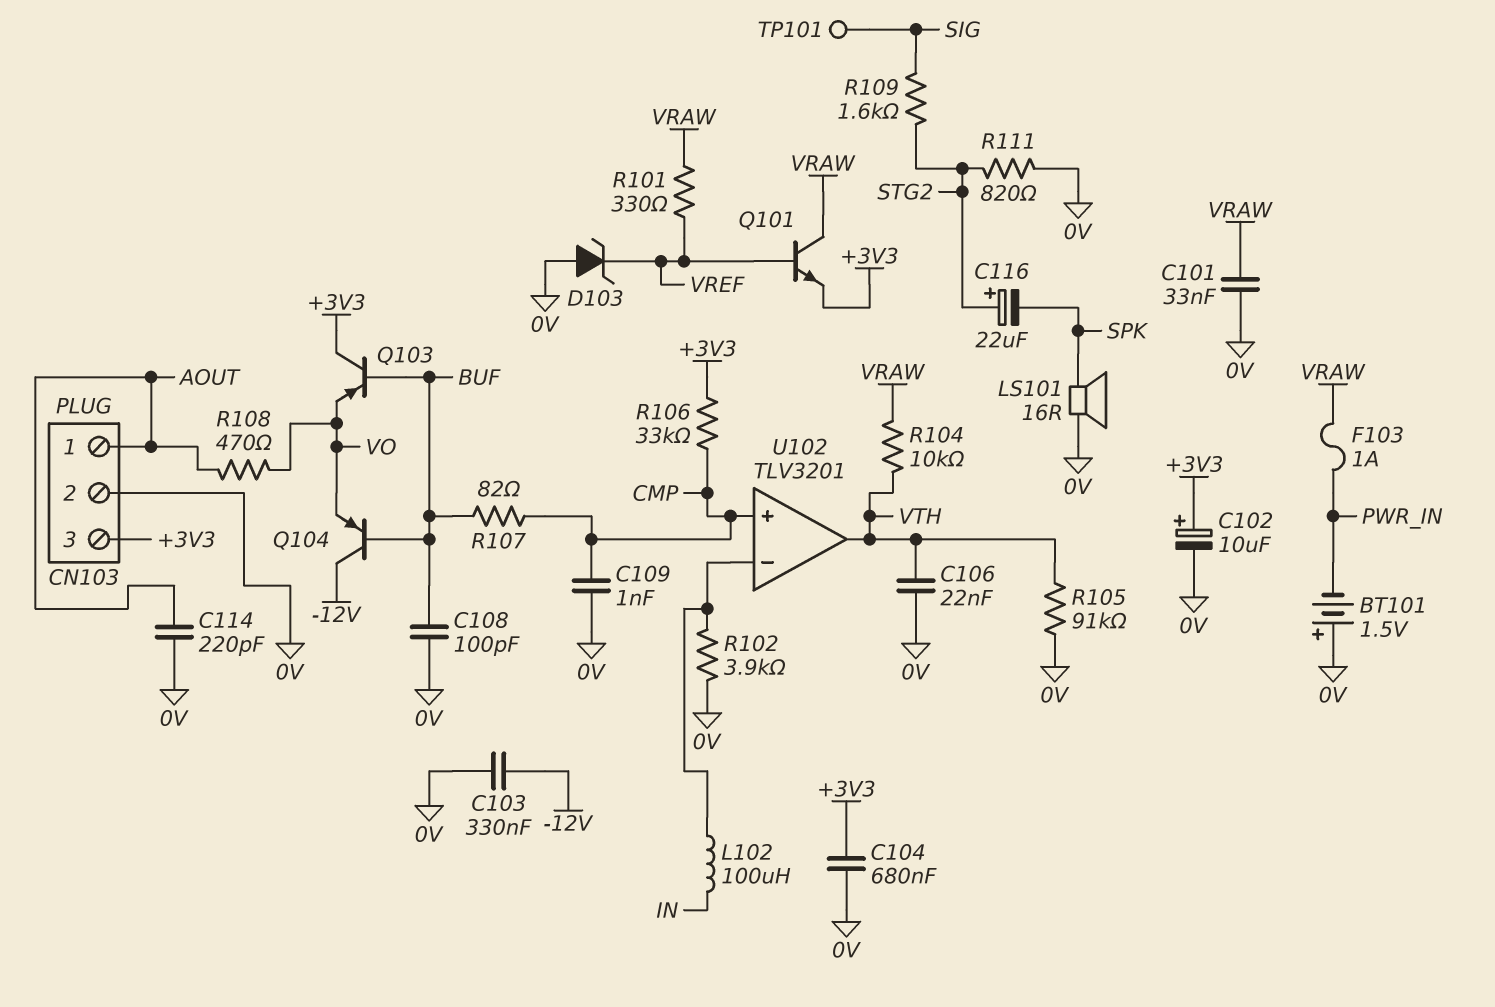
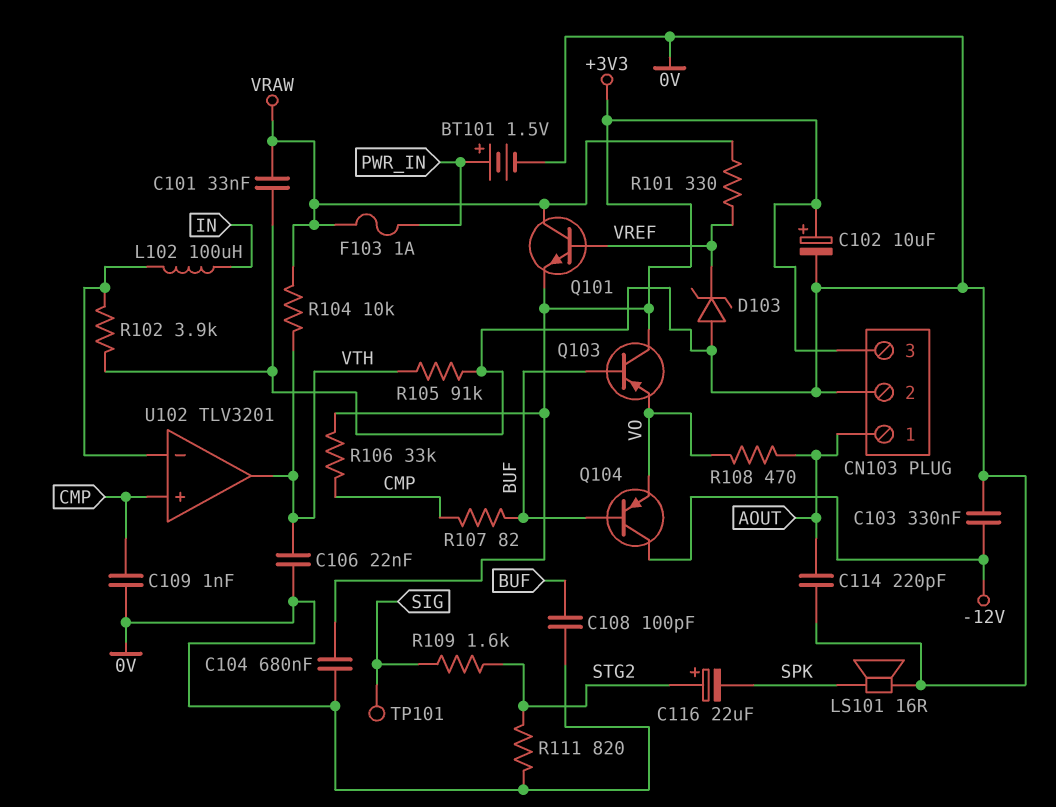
BT101: 1.5V (plus 0V, minus PWR_IN) -> 1.5V (plus PWR_IN, minus 0V)

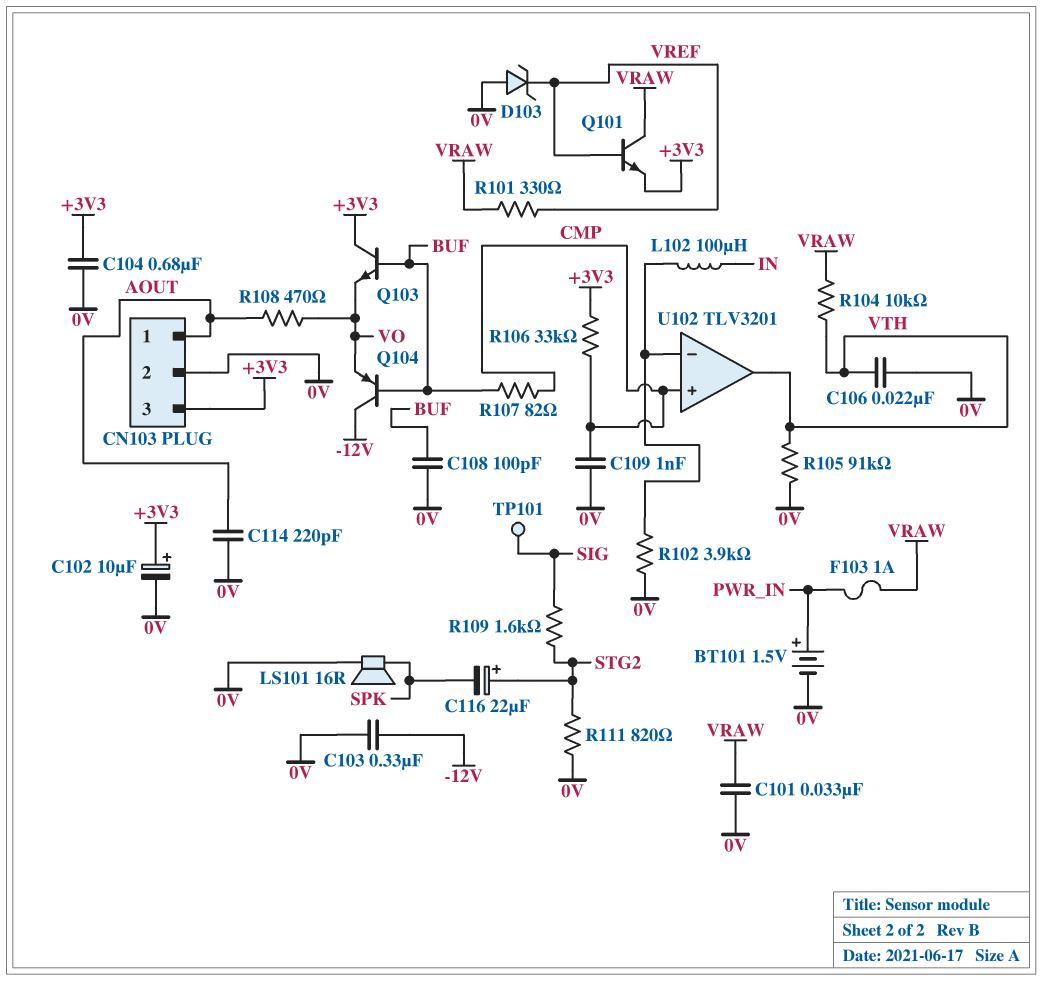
Q103: PNP (B BUF, C +3V3, E VO) -> NPN (B BUF, C +3V3, E VO)

